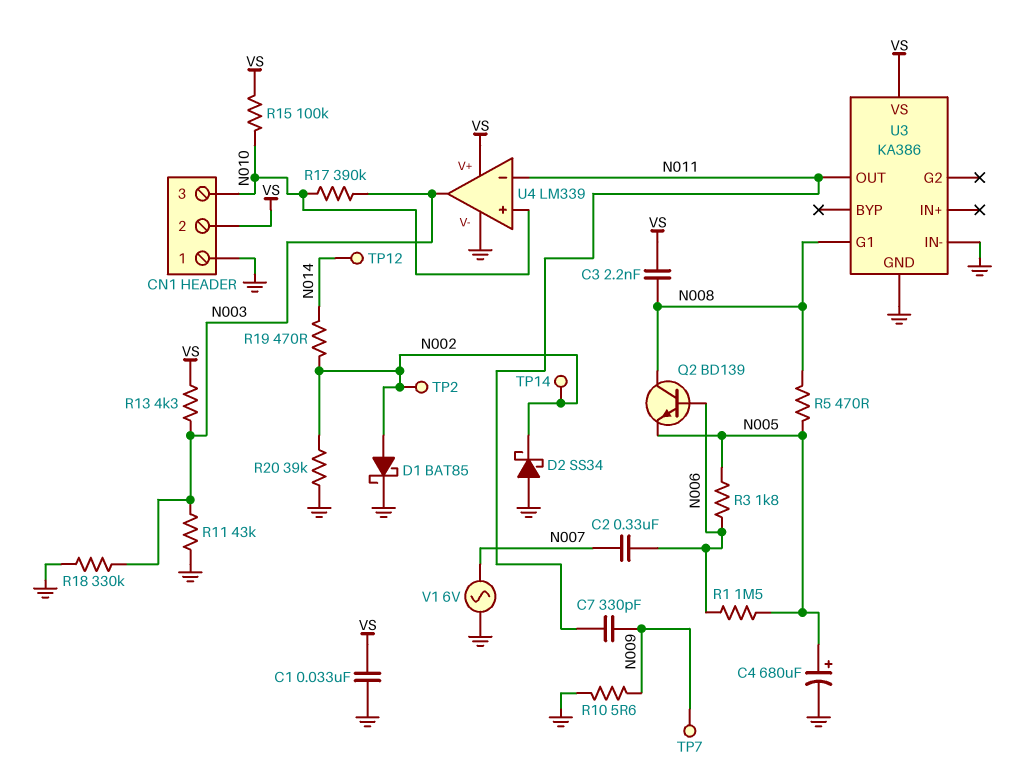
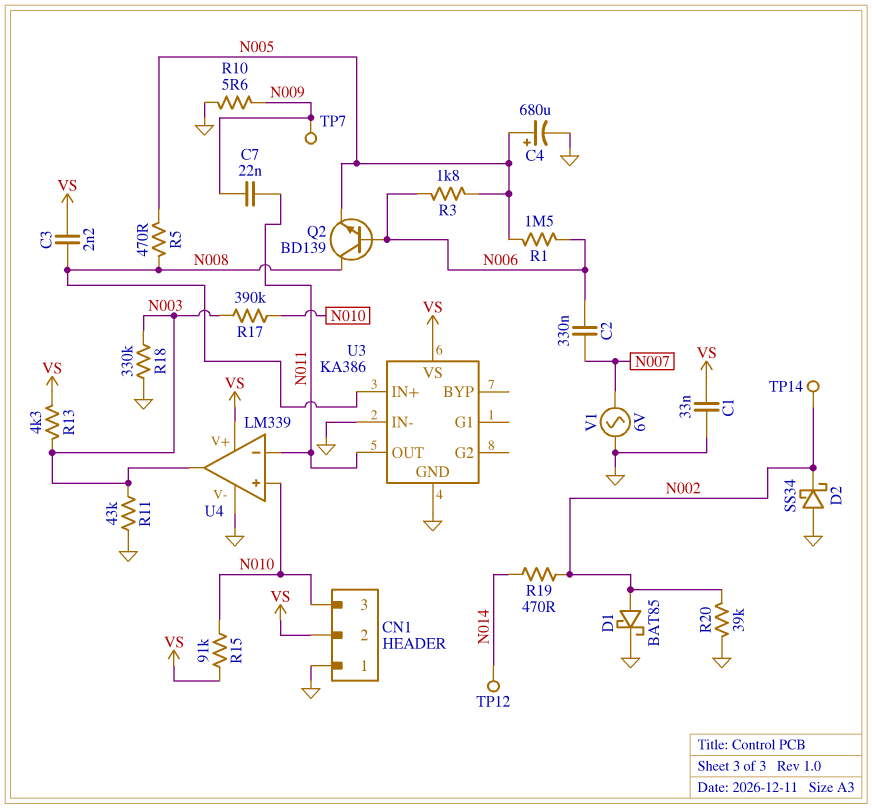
C7: 330pF (N009, N011) -> 22nF (N009, N011)
R15: 100k (N010, VS) -> 91k (N010, VS)
TP2: test point (N002) -> none
U3 pin G1: N008 -> none
U3 pin IN+: none -> N008

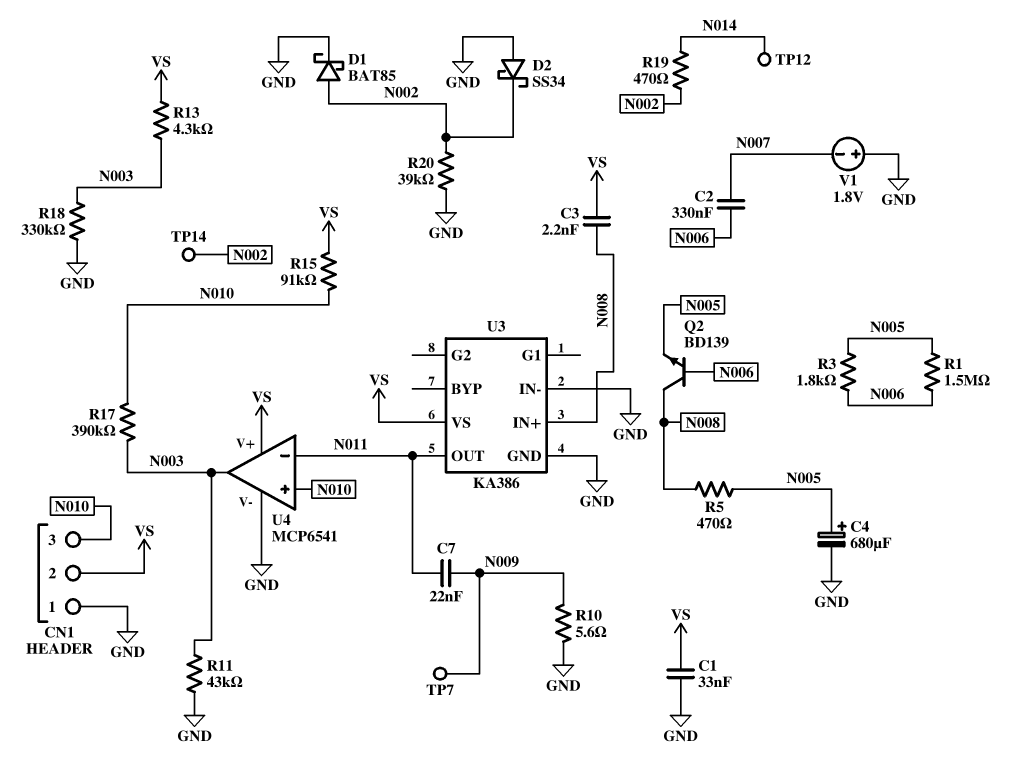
U4: LM339 -> MCP6541
V1: AC 6V (GND, N007) -> 1.8V (plus GND, minus N007)

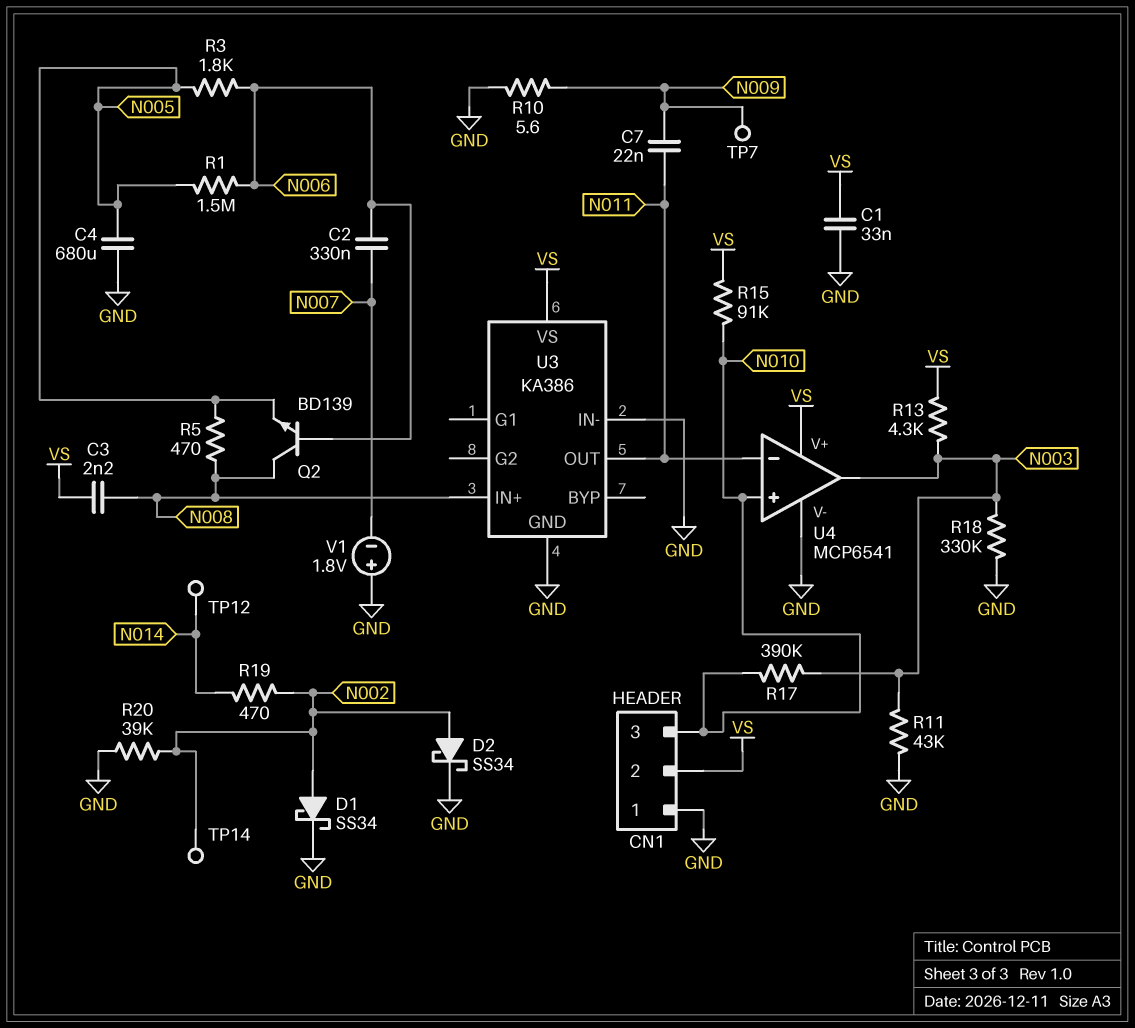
C4: 680uF (plus N005, minus GND) -> 680uF (GND, N005)
D1: schottky BAT85 (A N002, K GND) -> schottky SS34 (A N002, K GND)
D2: schottky SS34 (A GND, K N002) -> schottky SS34 (A N002, K GND)

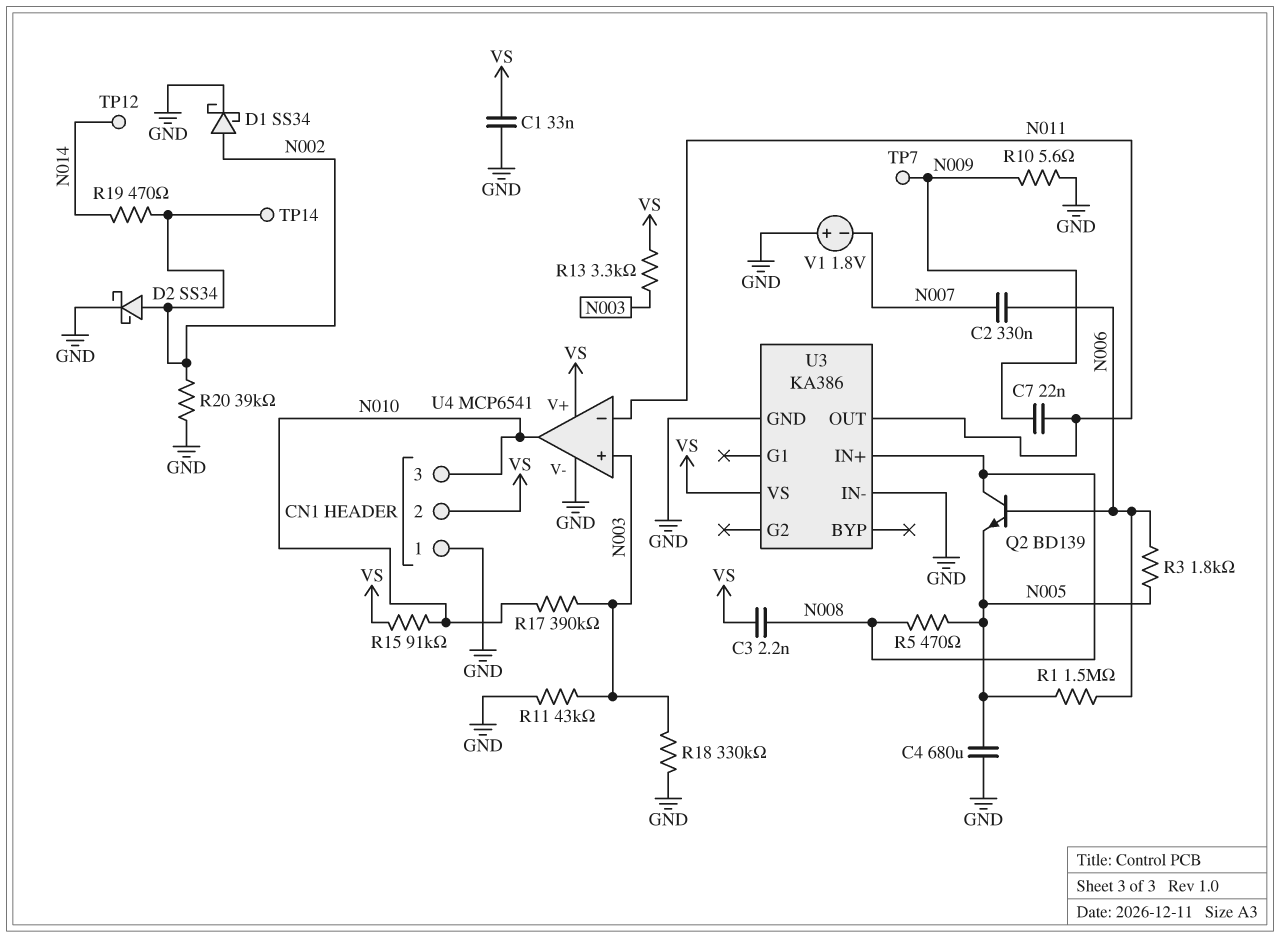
R13: 4.3k (N003, VS) -> 3.3k (N003, VS)
U4 pin in+: N010 -> N003
U4 pin out: N003 -> N010

